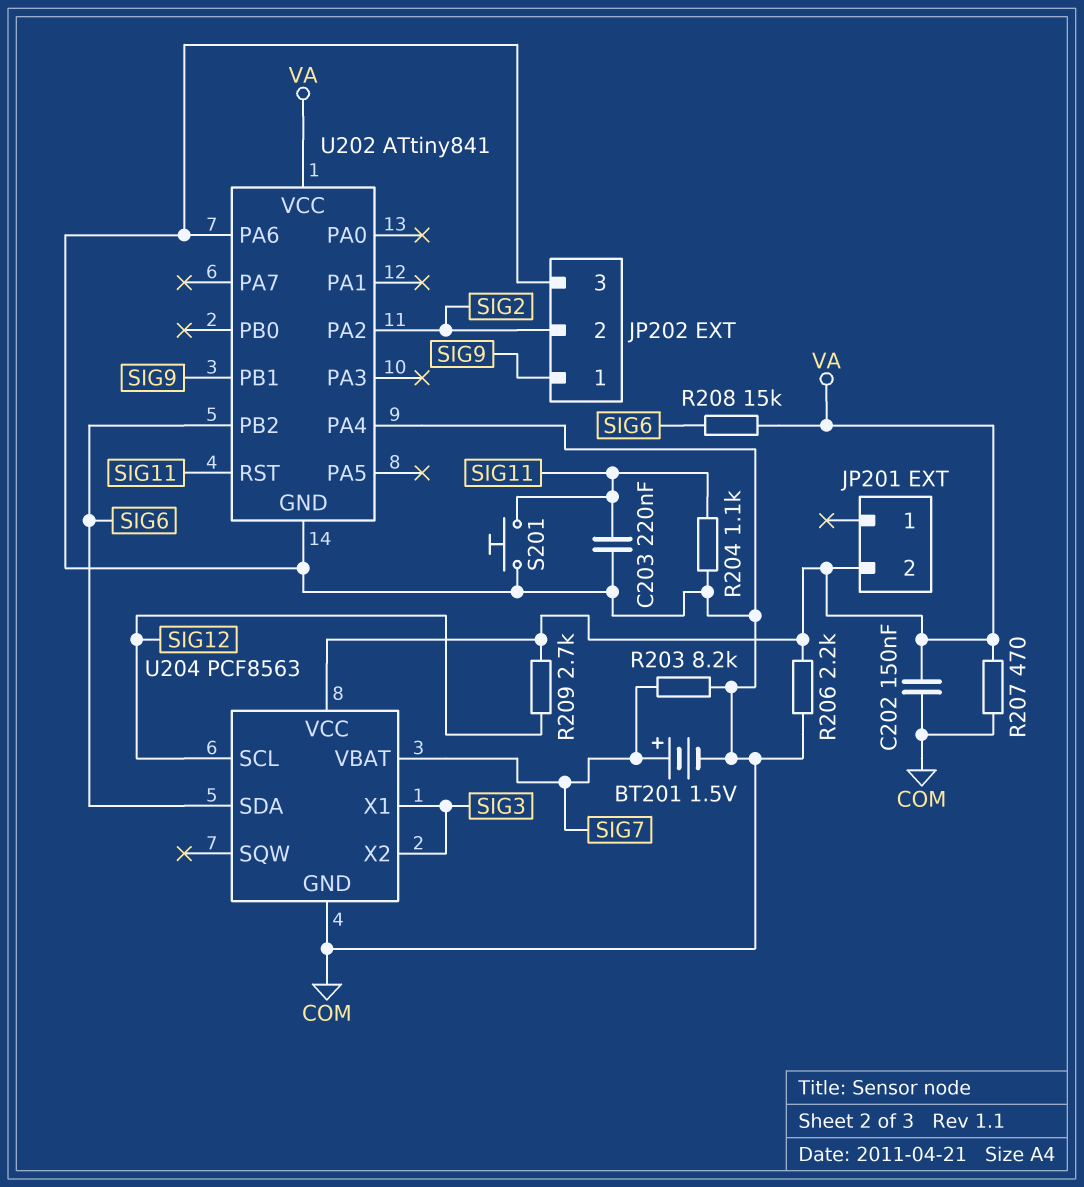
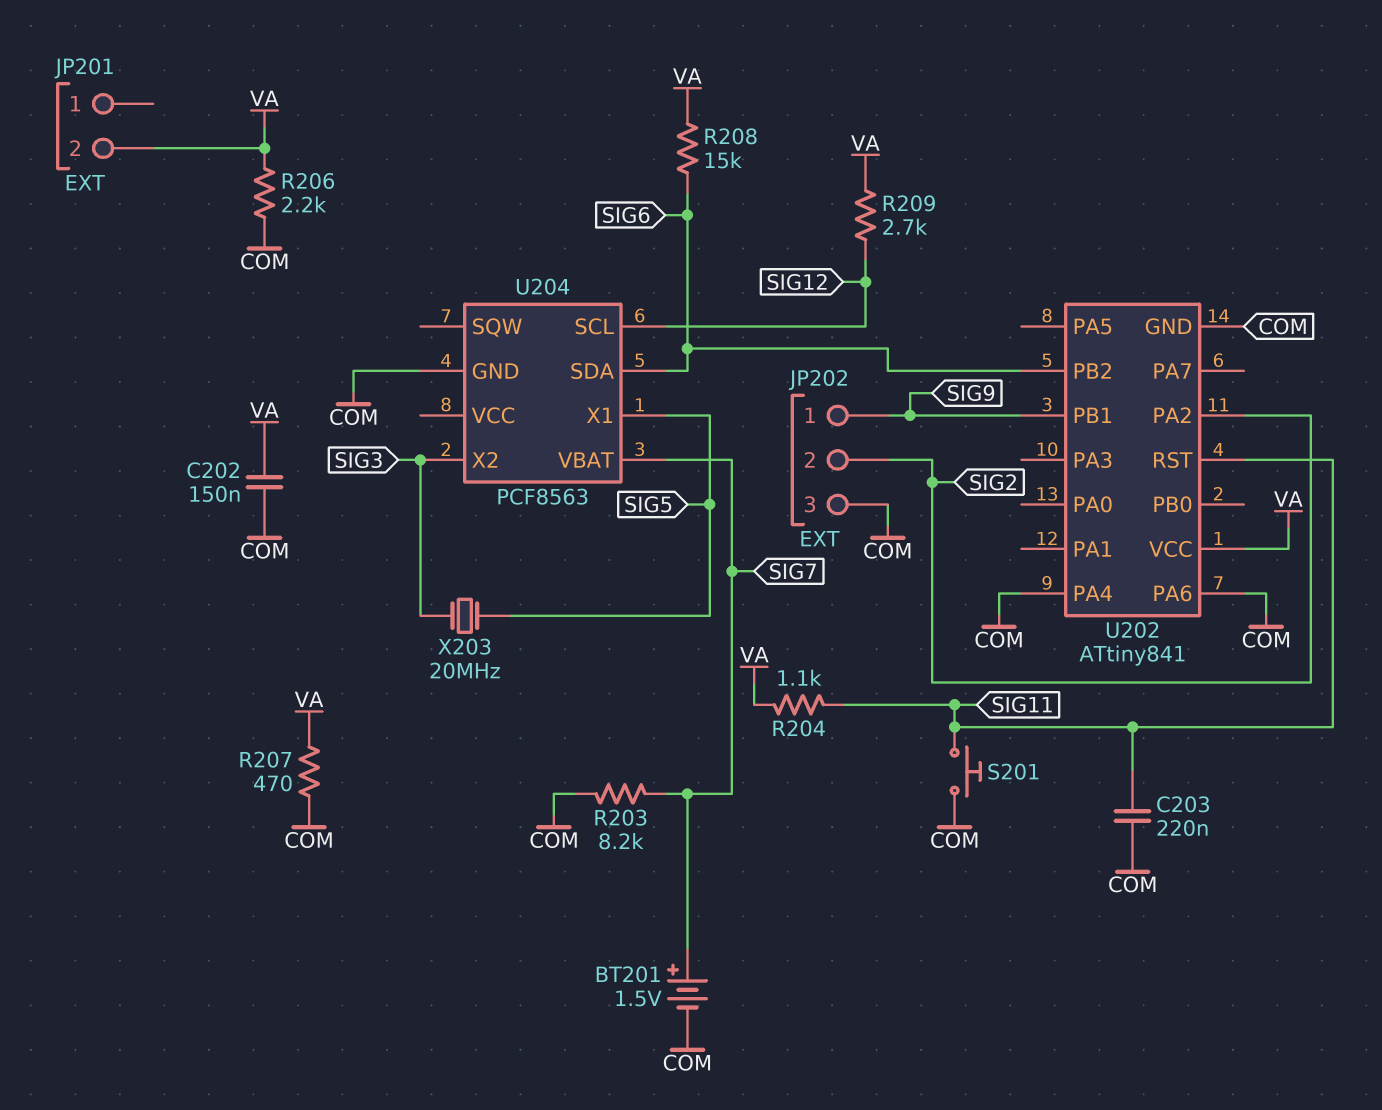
R204: 1.1k (COM, SIG11) -> 1.1k (SIG11, VA)
U204 pin VCC: VA -> none
U204 pin X1: SIG3 -> SIG5
X203: none -> 20MHz (SIG3, SIG5)

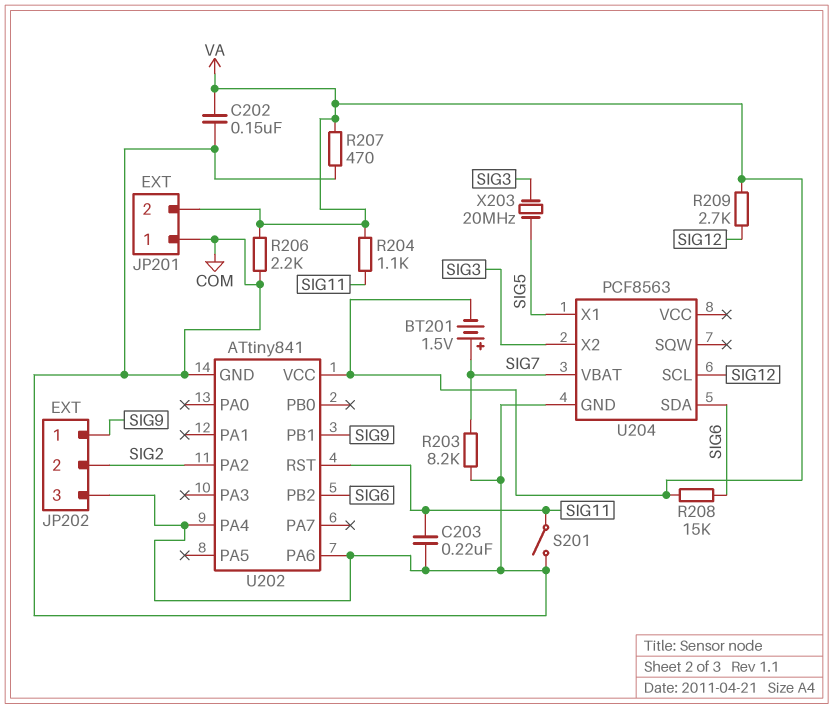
BT201: 1.5V (plus SIG7, minus COM) -> 1.5V (plus SIG7, minus VA)
JP201 pin 1: none -> COM
S201: button (COM, SIG11) -> switch (COM, SIG11)

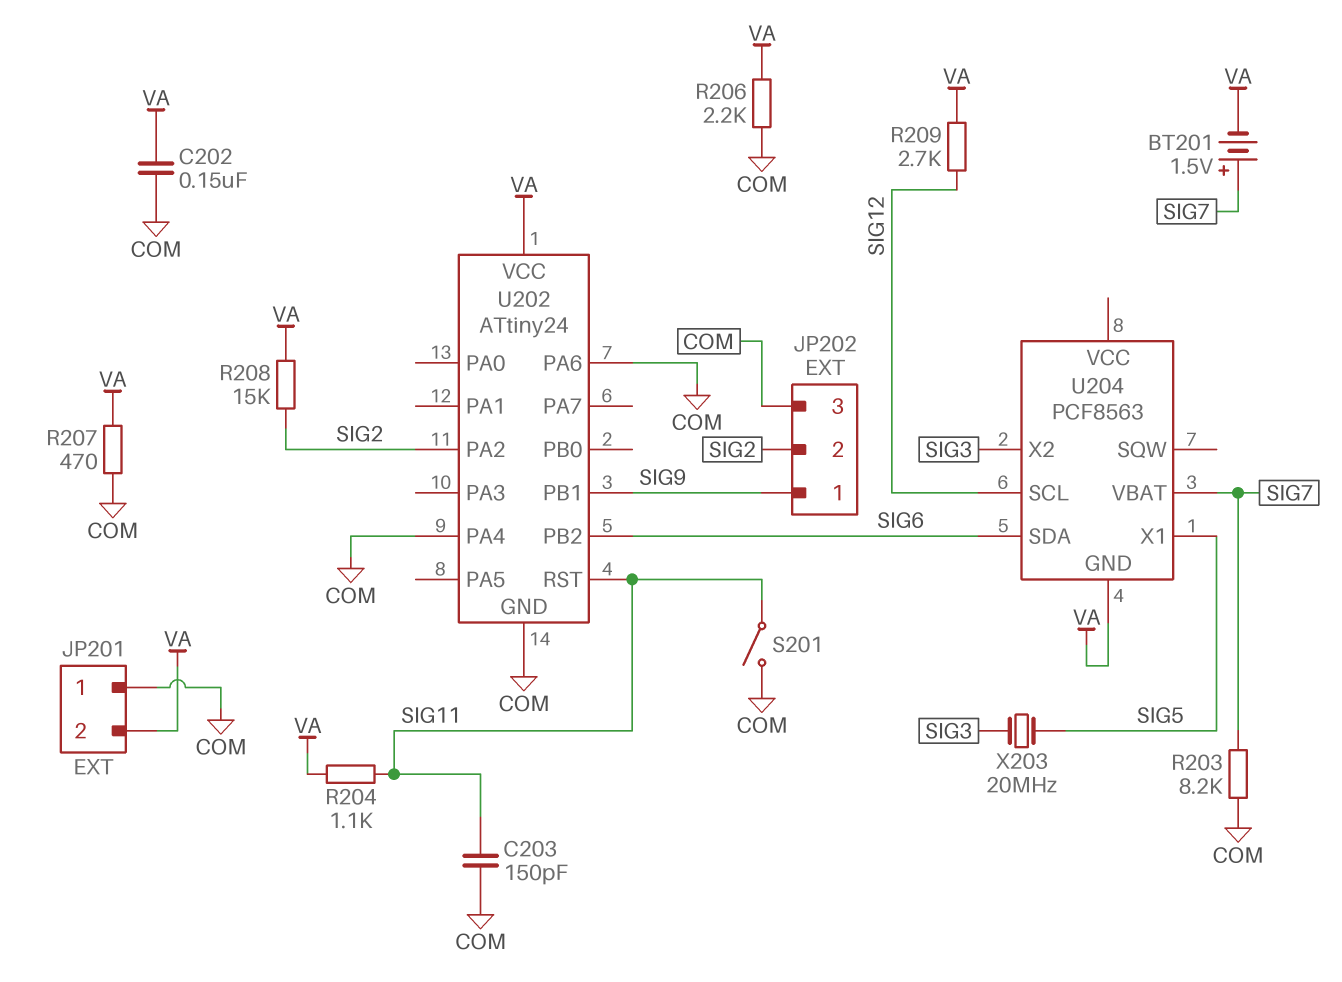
C203: 220nF (COM, SIG11) -> 150pF (COM, SIG11)
R208: 15k (SIG6, VA) -> 15k (SIG2, VA)
U202: ATtiny841 -> ATtiny24
U204 pin GND: COM -> VA

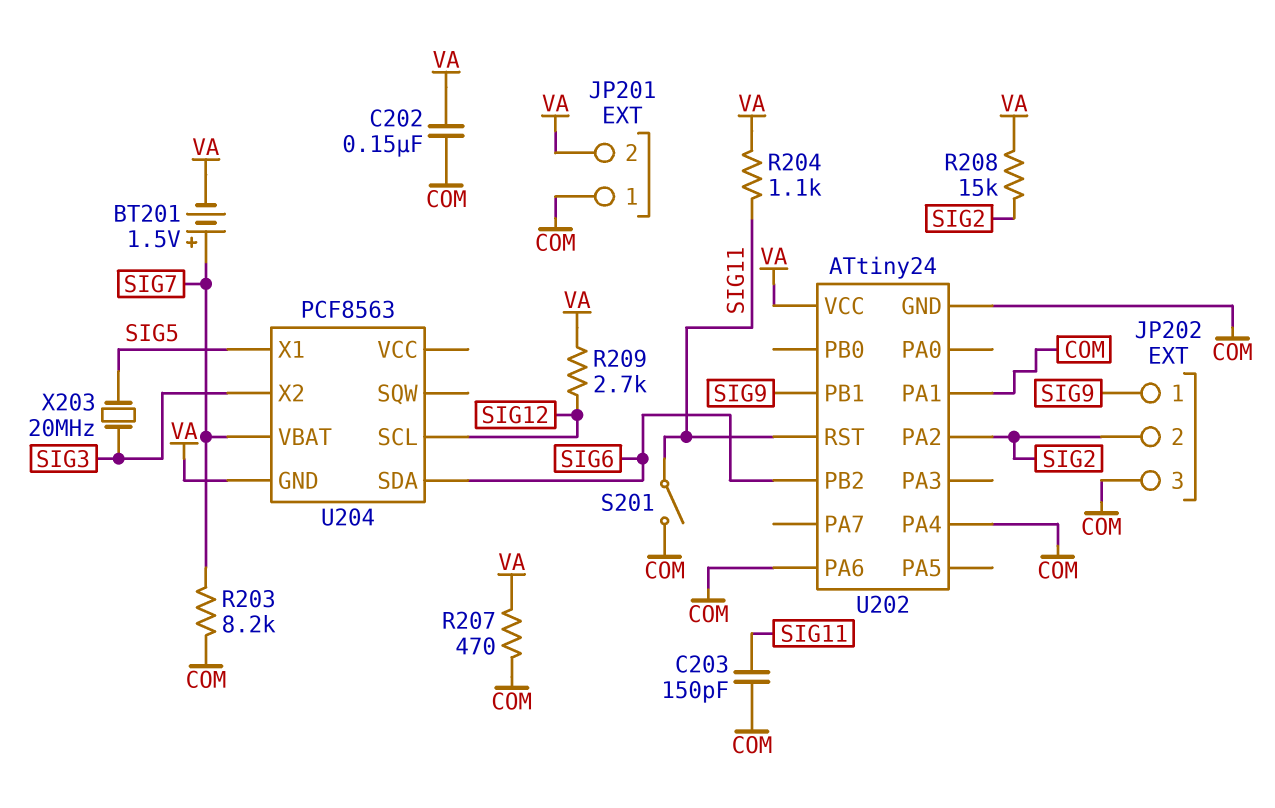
R206: 2.2k (COM, VA) -> none
U202 pin PA1: none -> COM

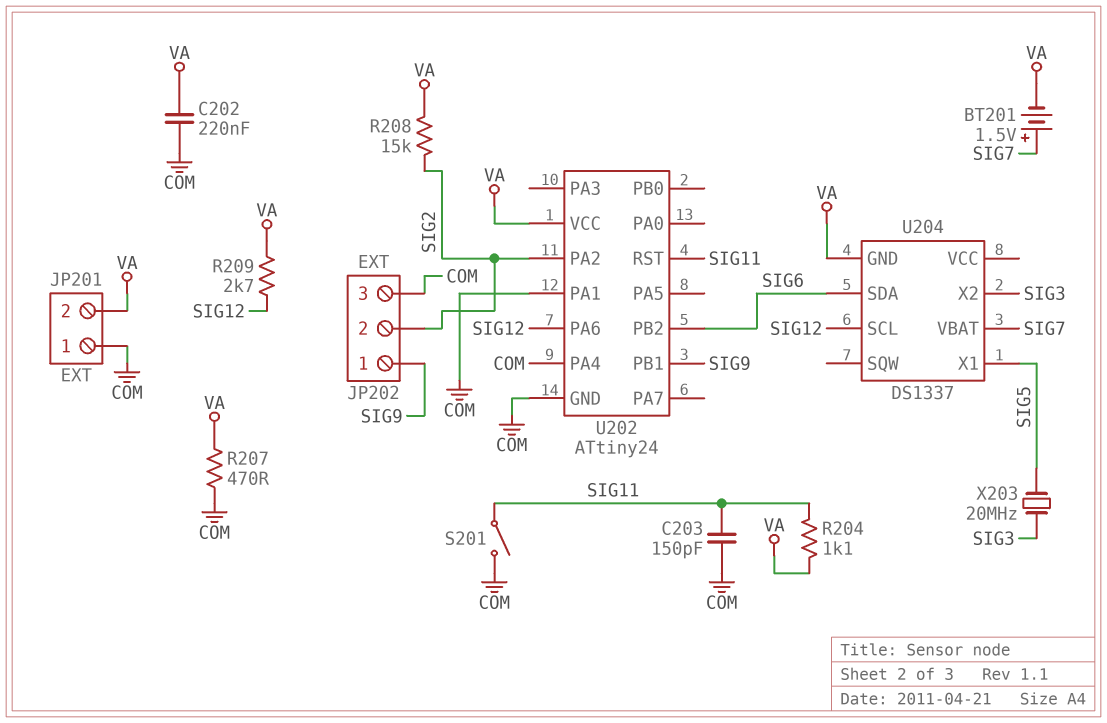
C202: 150nF (COM, VA) -> 220nF (COM, VA)
R203: 8.2k (COM, SIG7) -> none
U202 pin PA6: COM -> SIG12
U204: PCF8563 -> DS1337

